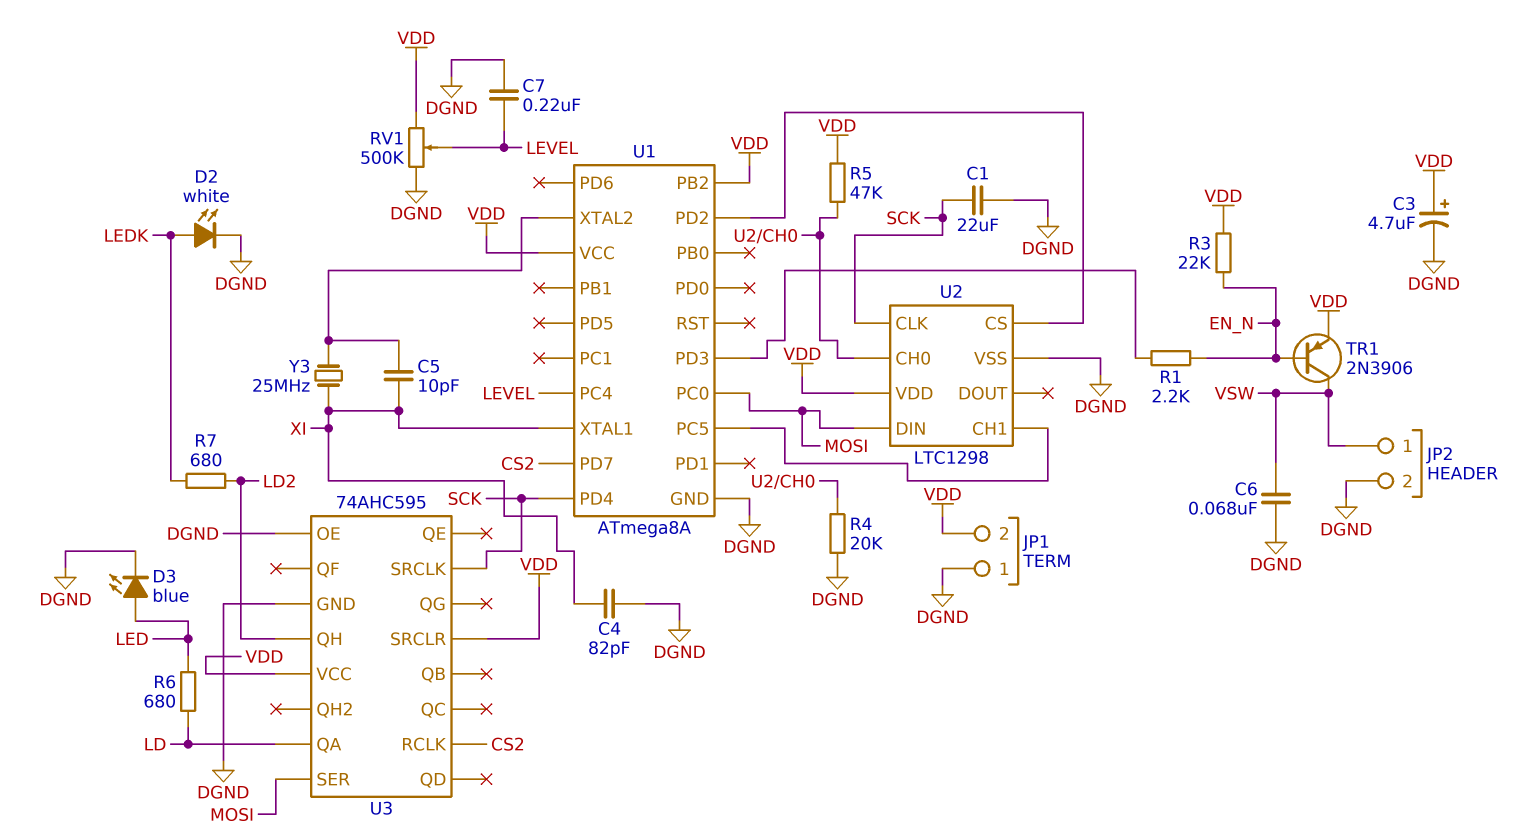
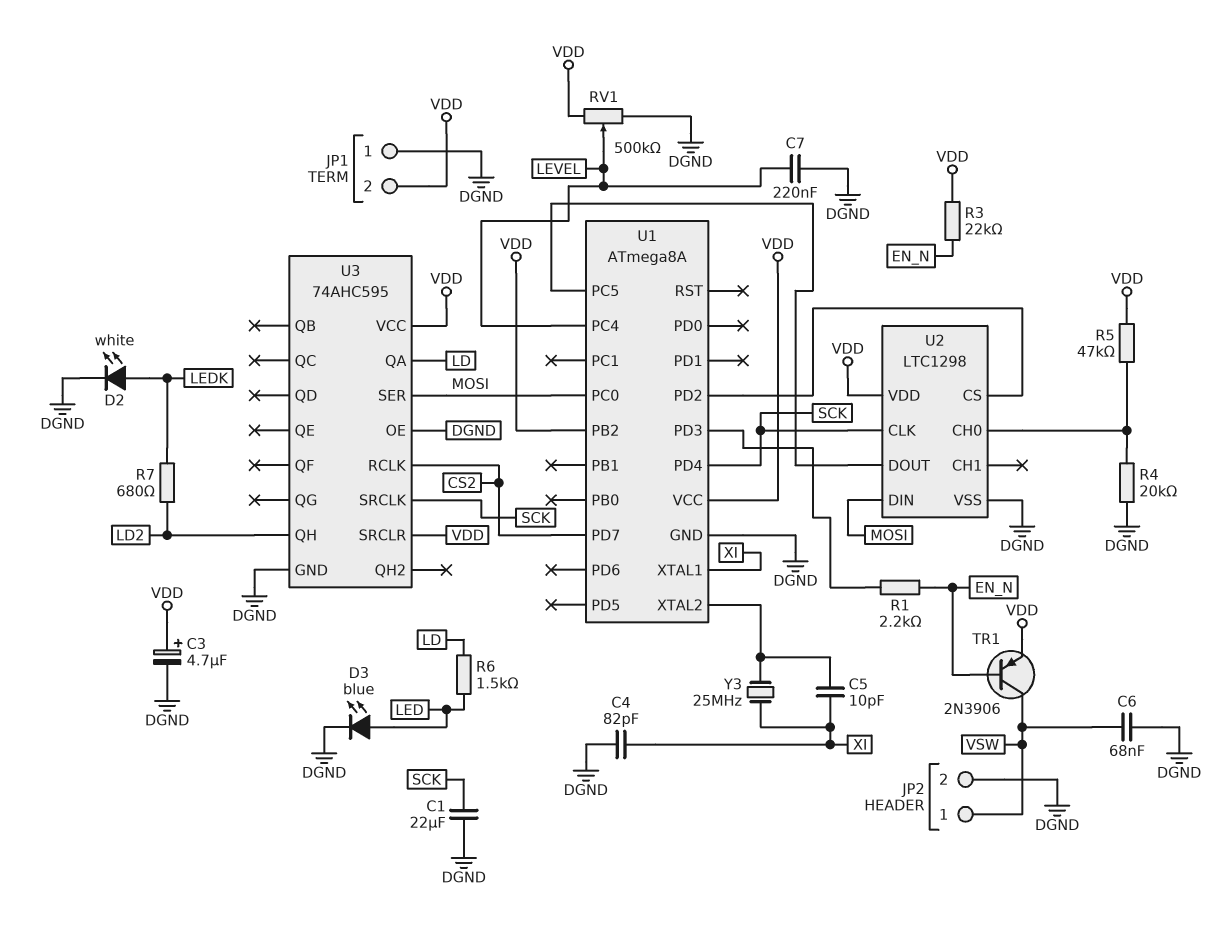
R6: 680 (LD, LED) -> 1.5k (LD, LED)
U2 pin CH1: U1/PC5 -> none
U2 pin DOUT: none -> U1/PC5

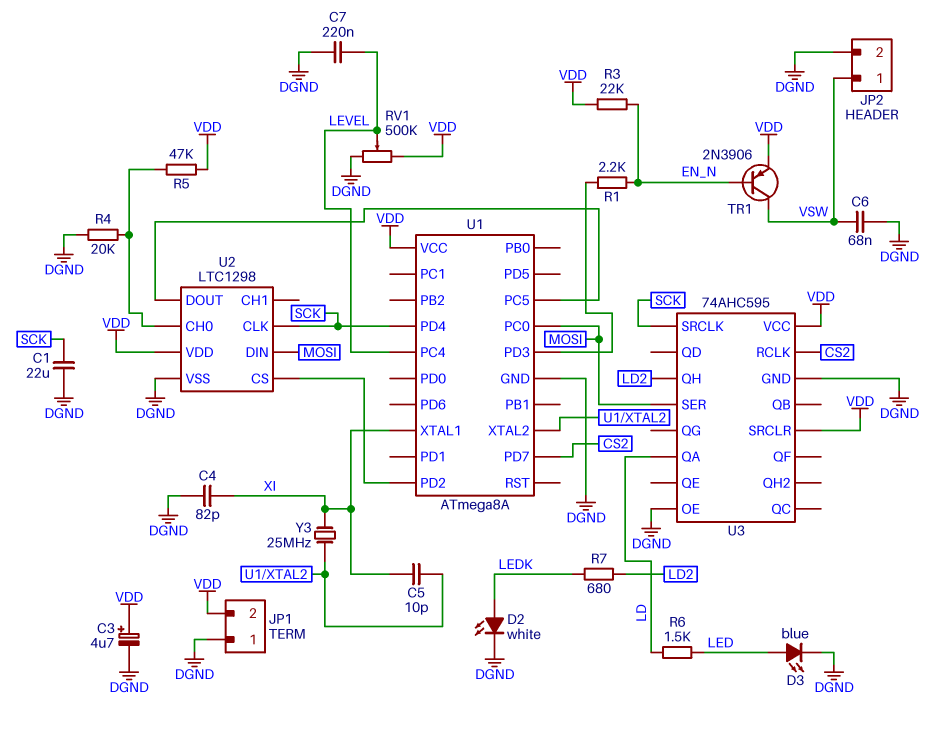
U1 pin PB2: VDD -> none

